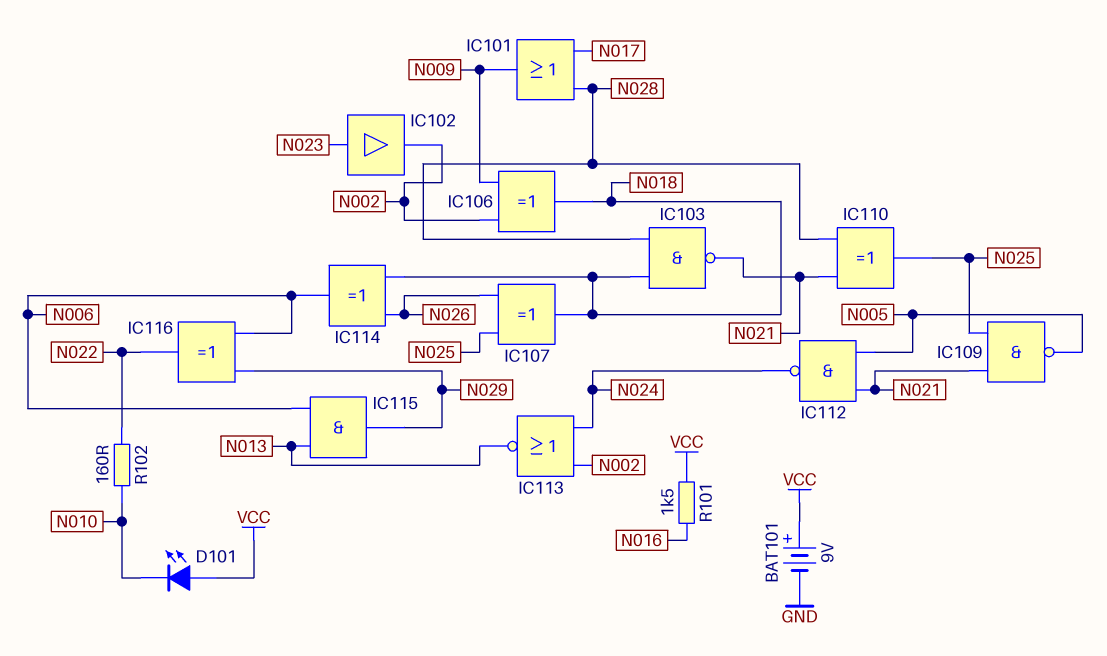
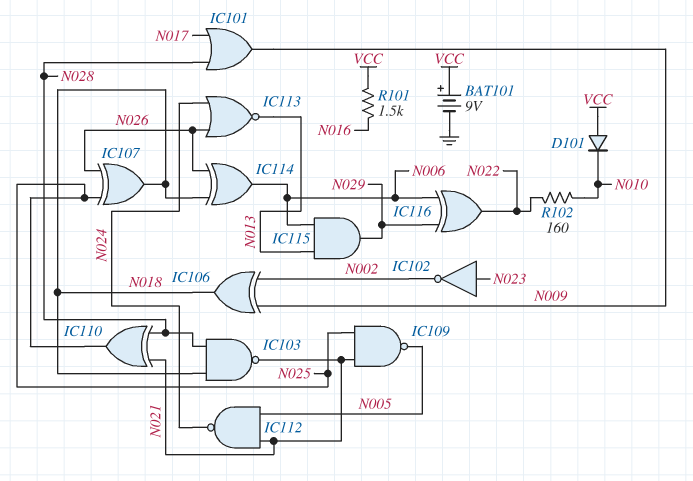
D101: LED (A VCC, K N010) -> diode (A VCC, K N010)
IC102: buffer (in N023, out N002) -> NOT (in N023, out N002)
IC113: NOR (in N002, in N024, out N013) -> NOR (in N024, in N026, out N013)

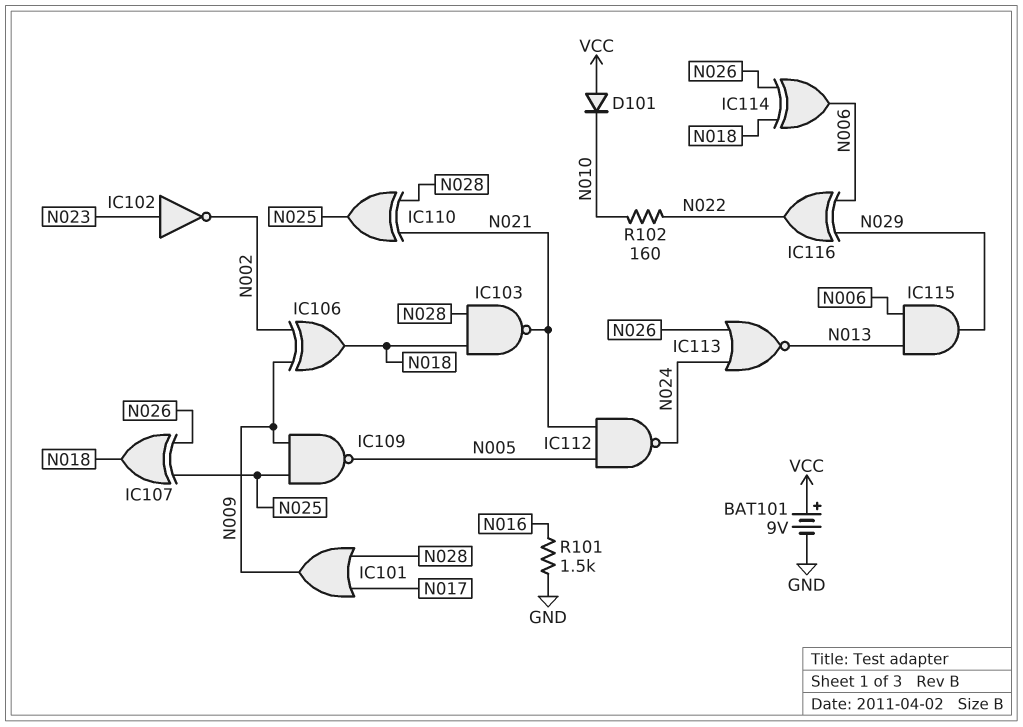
IC109: NAND (in N021, in N025, out N005) -> NAND (in N009, in N025, out N005)
R101: 1.5k (N016, VCC) -> 1.5k (GND, N016)

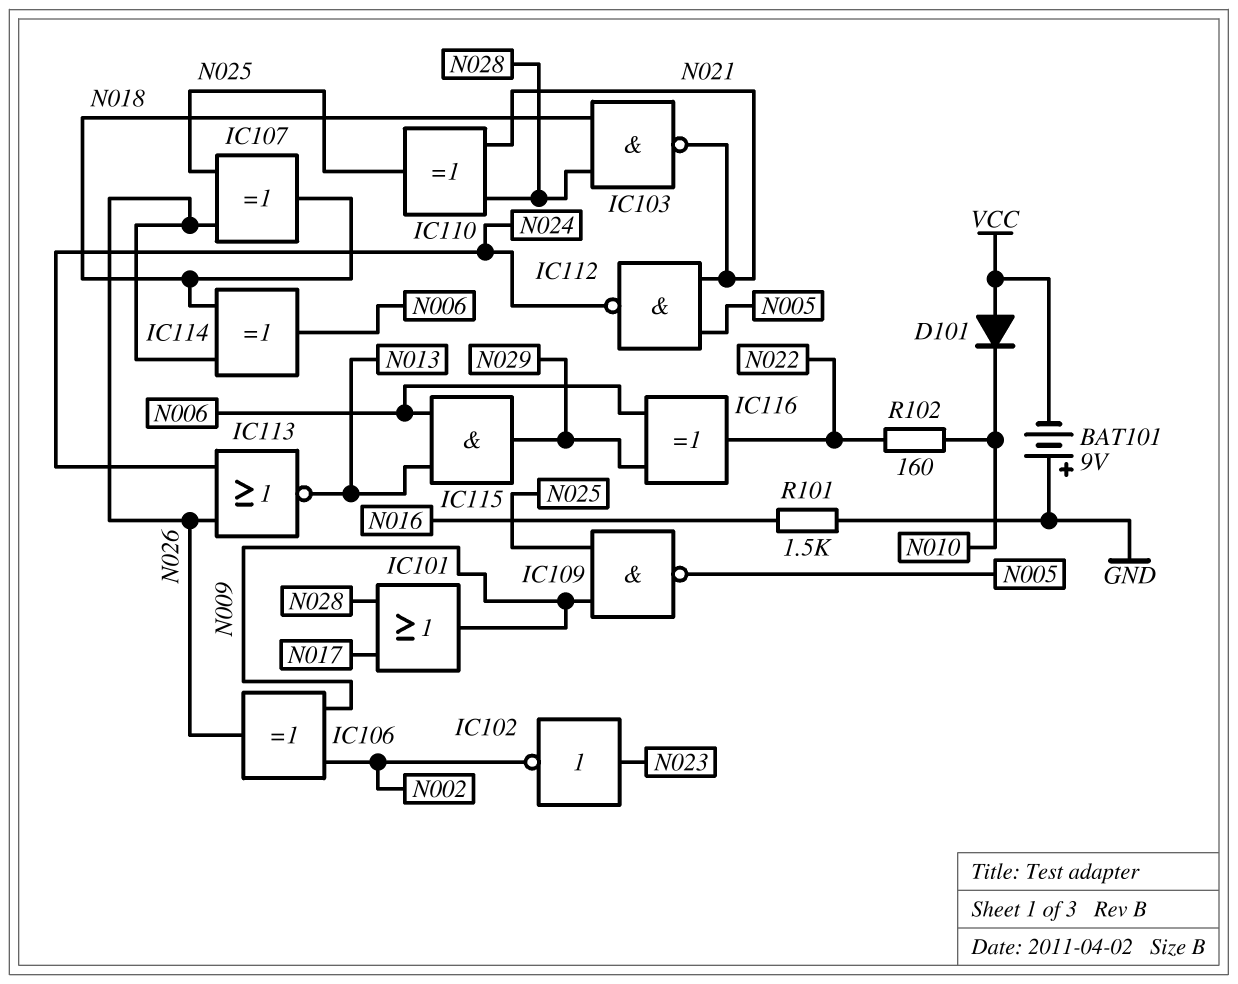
BAT101: 9V (plus VCC, minus GND) -> 9V (plus GND, minus VCC)
IC106: XOR (in N002, in N009, out N018) -> XOR (in N002, in N009, out N026)

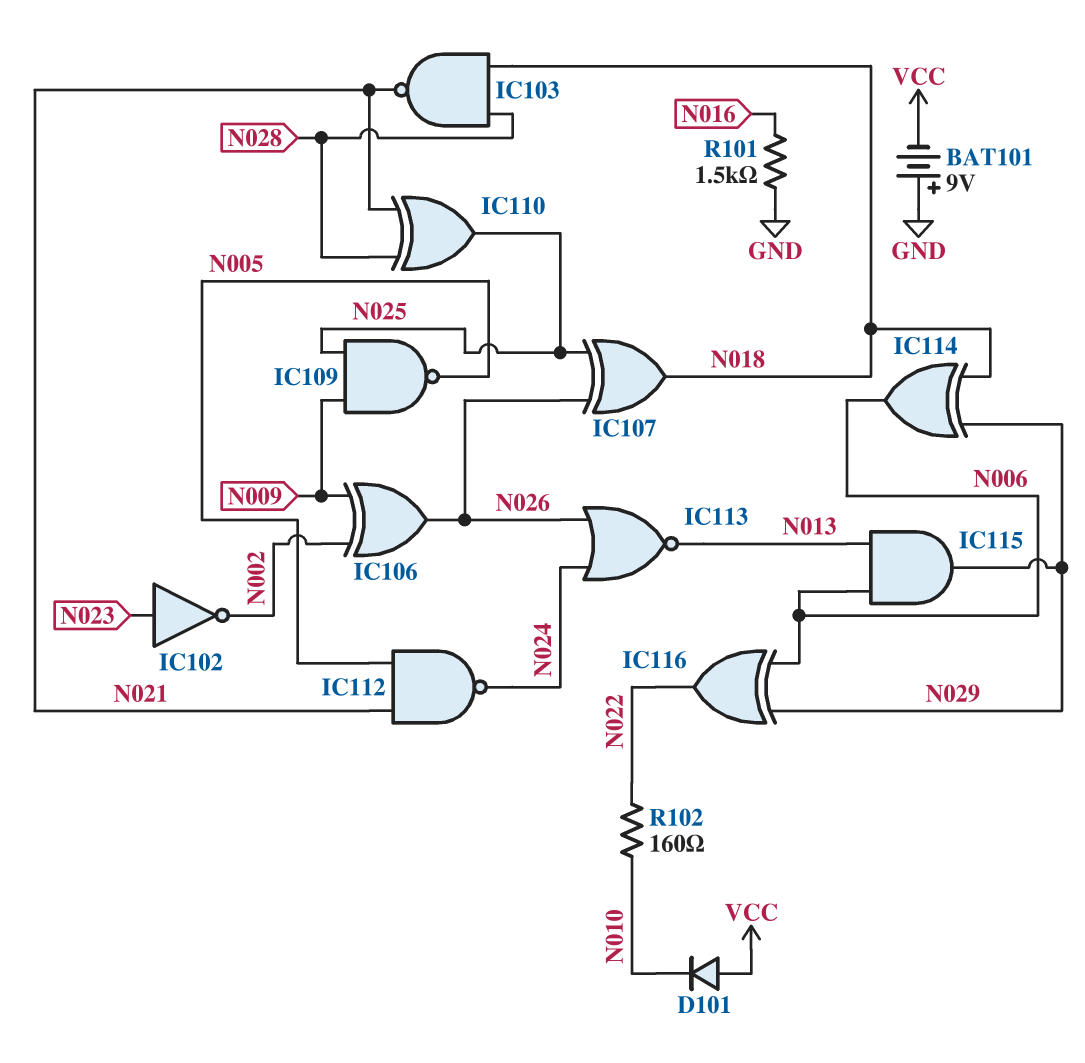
IC101: OR (in N017, in N028, out N009) -> none
IC114: XOR (in N018, in N026, out N006) -> XOR (in N018, in N029, out N006)

